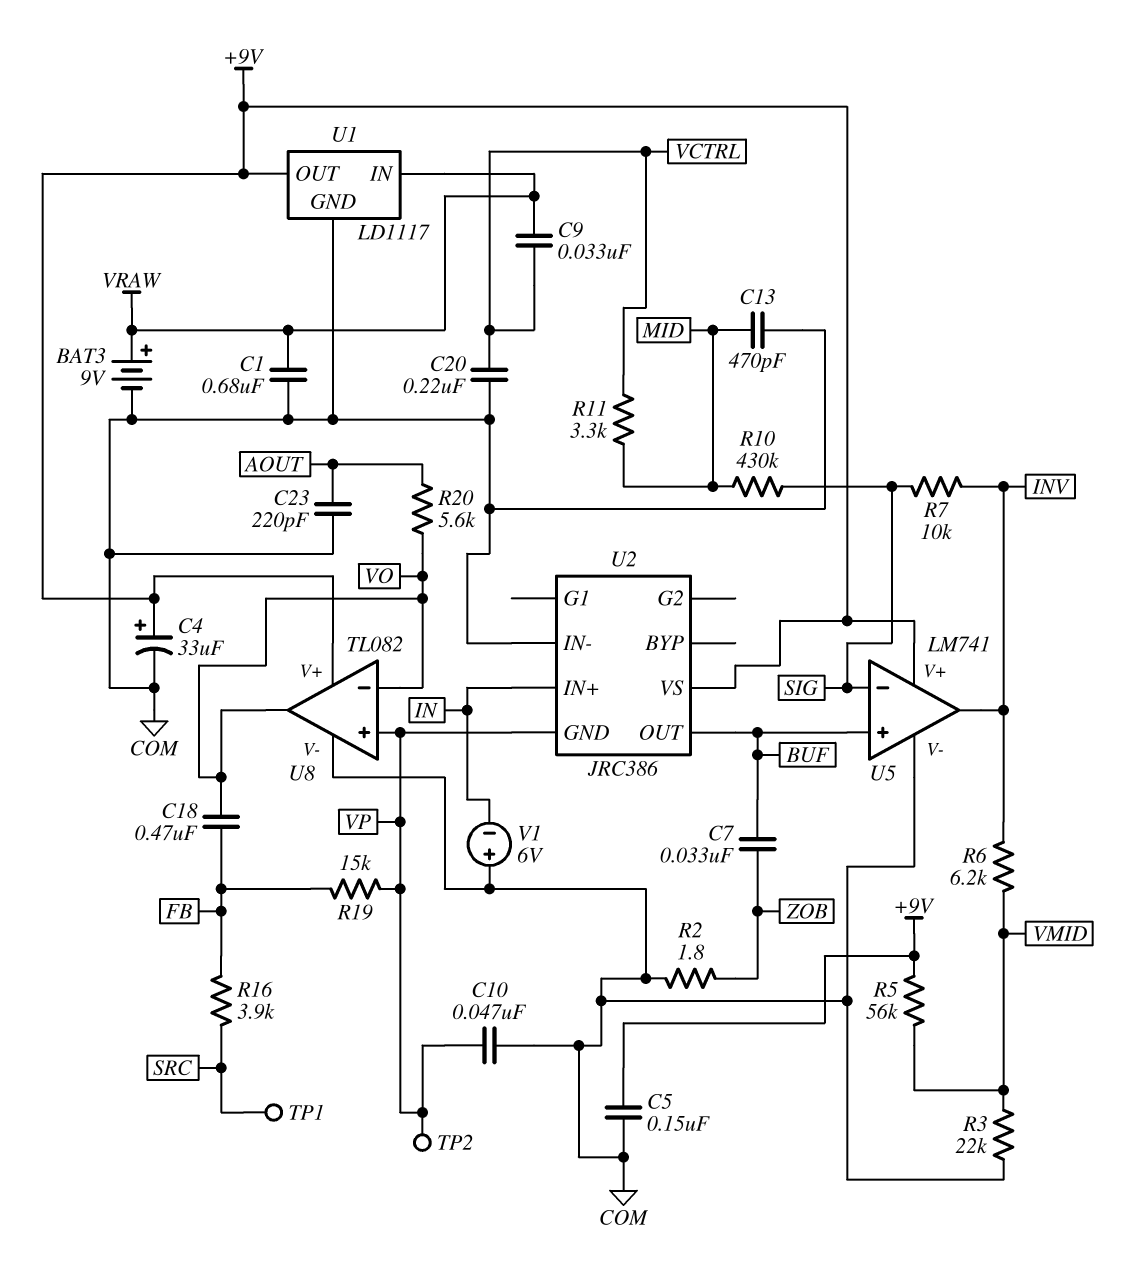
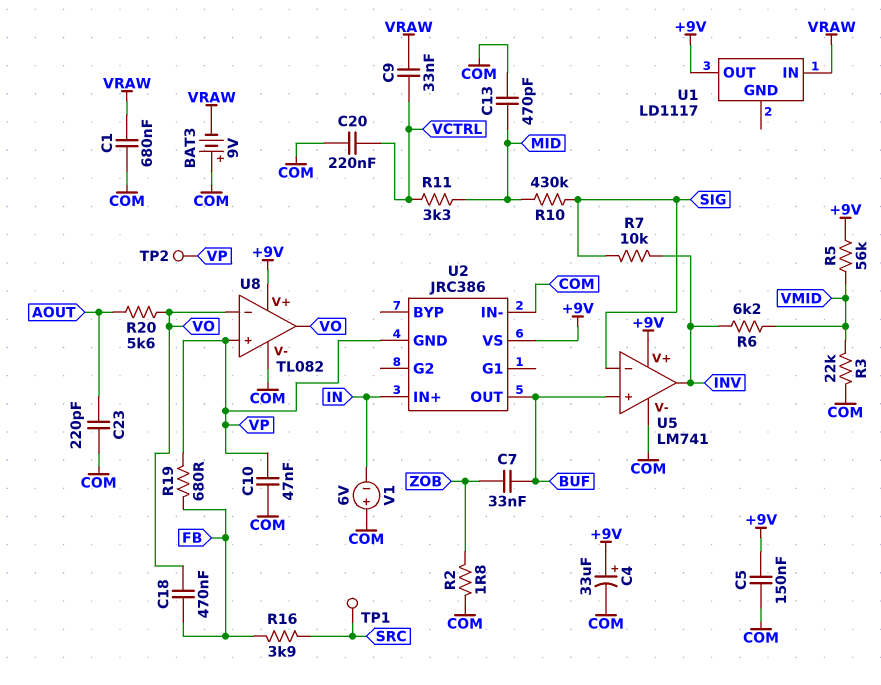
BAT3: 9V (plus VRAW, minus COM) -> 9V (plus COM, minus VRAW)
R19: 15k (FB, VP) -> 680 (FB, VP)
U1 pin GND: COM -> none

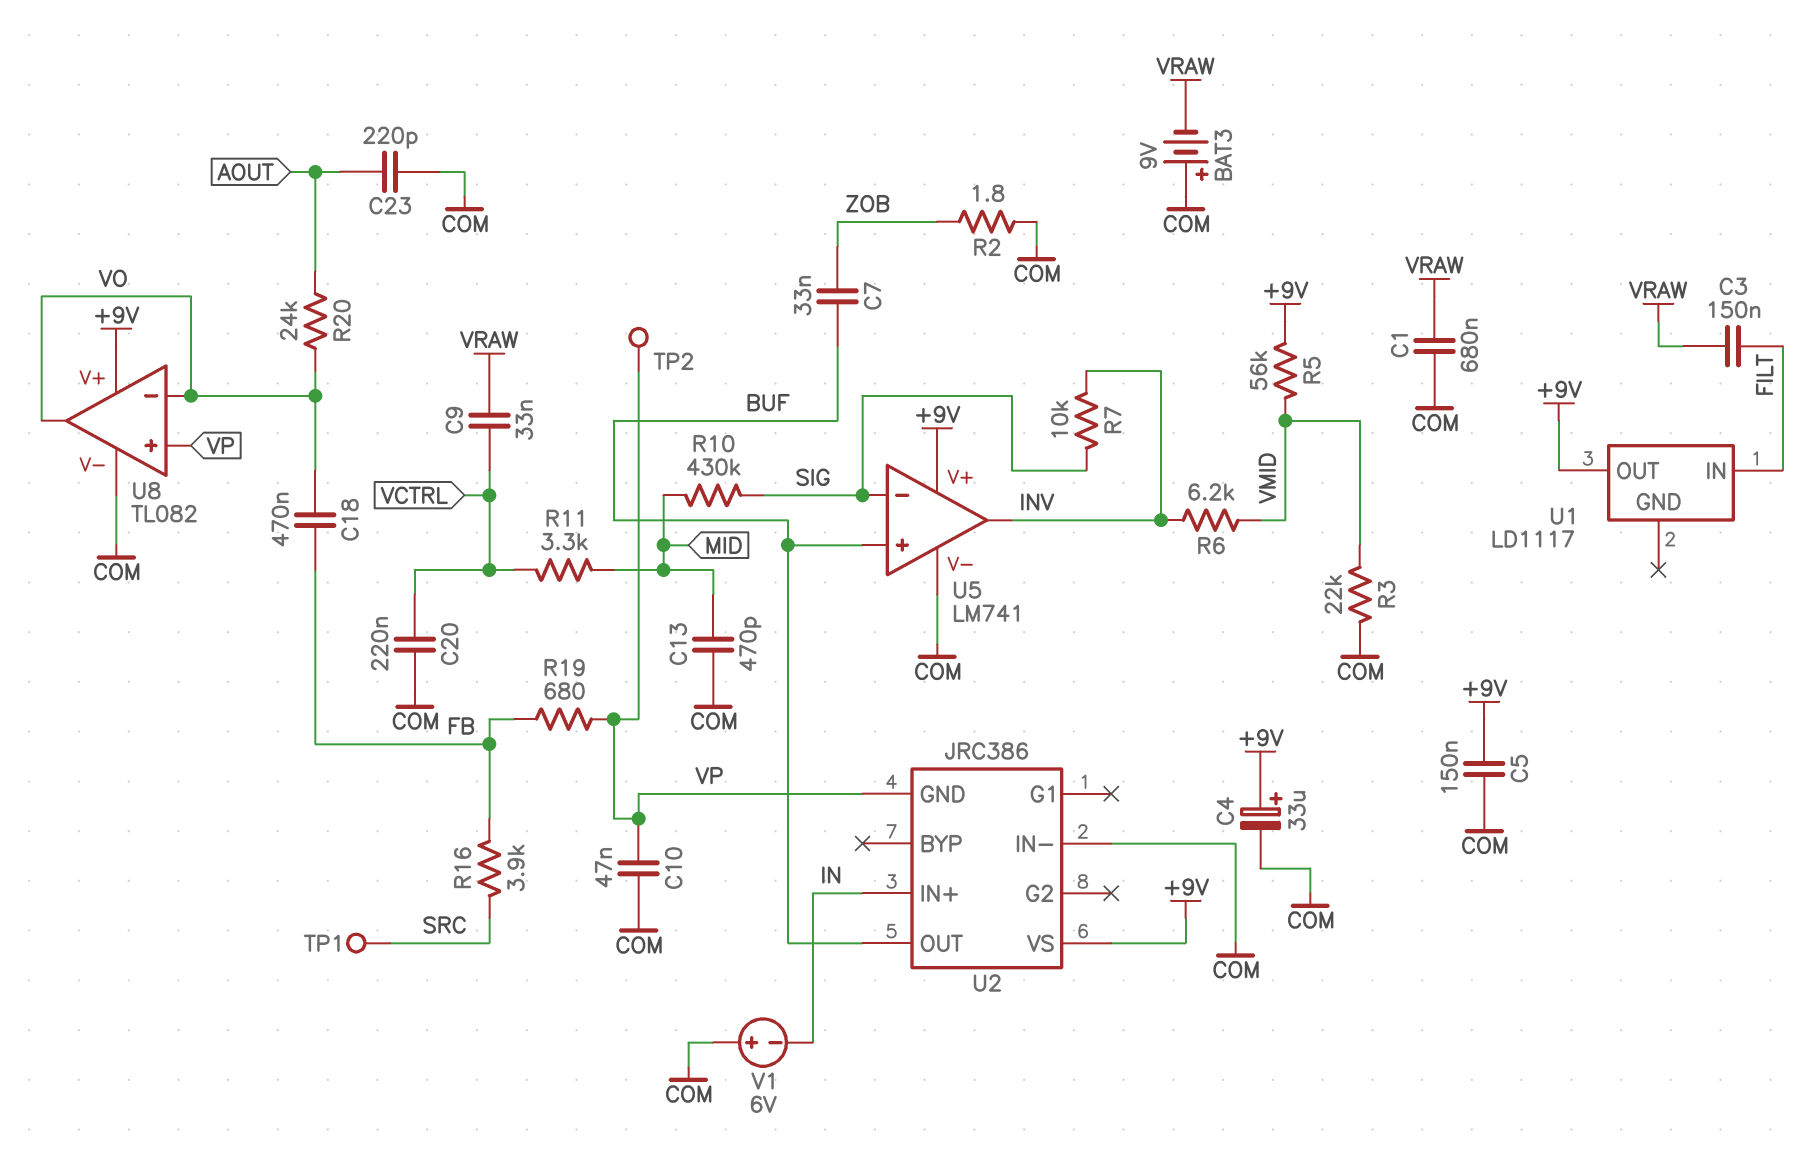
C3: none -> 150nF (FILT, VRAW)
R20: 5.6k (AOUT, VO) -> 24k (AOUT, VO)
U1 pin IN: VRAW -> FILT

